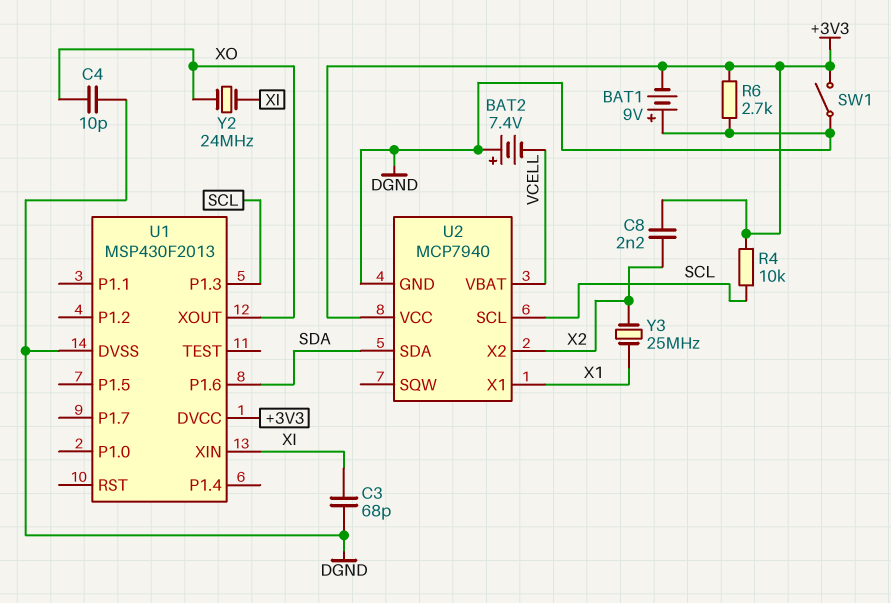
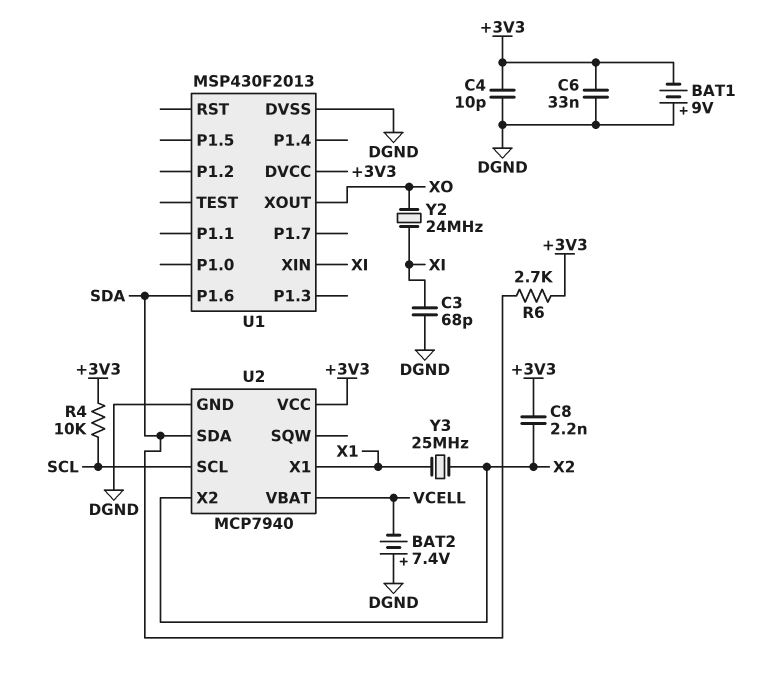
C4: 10pF (DGND, XO) -> 10pF (+3V3, DGND)
C6: none -> 33nF (+3V3, DGND)
R6: 2.7k (+3V3, DGND) -> 2.7k (+3V3, SDA)
SW1: switch (+3V3, DGND) -> none
U1 pin P1.3: SCL -> none

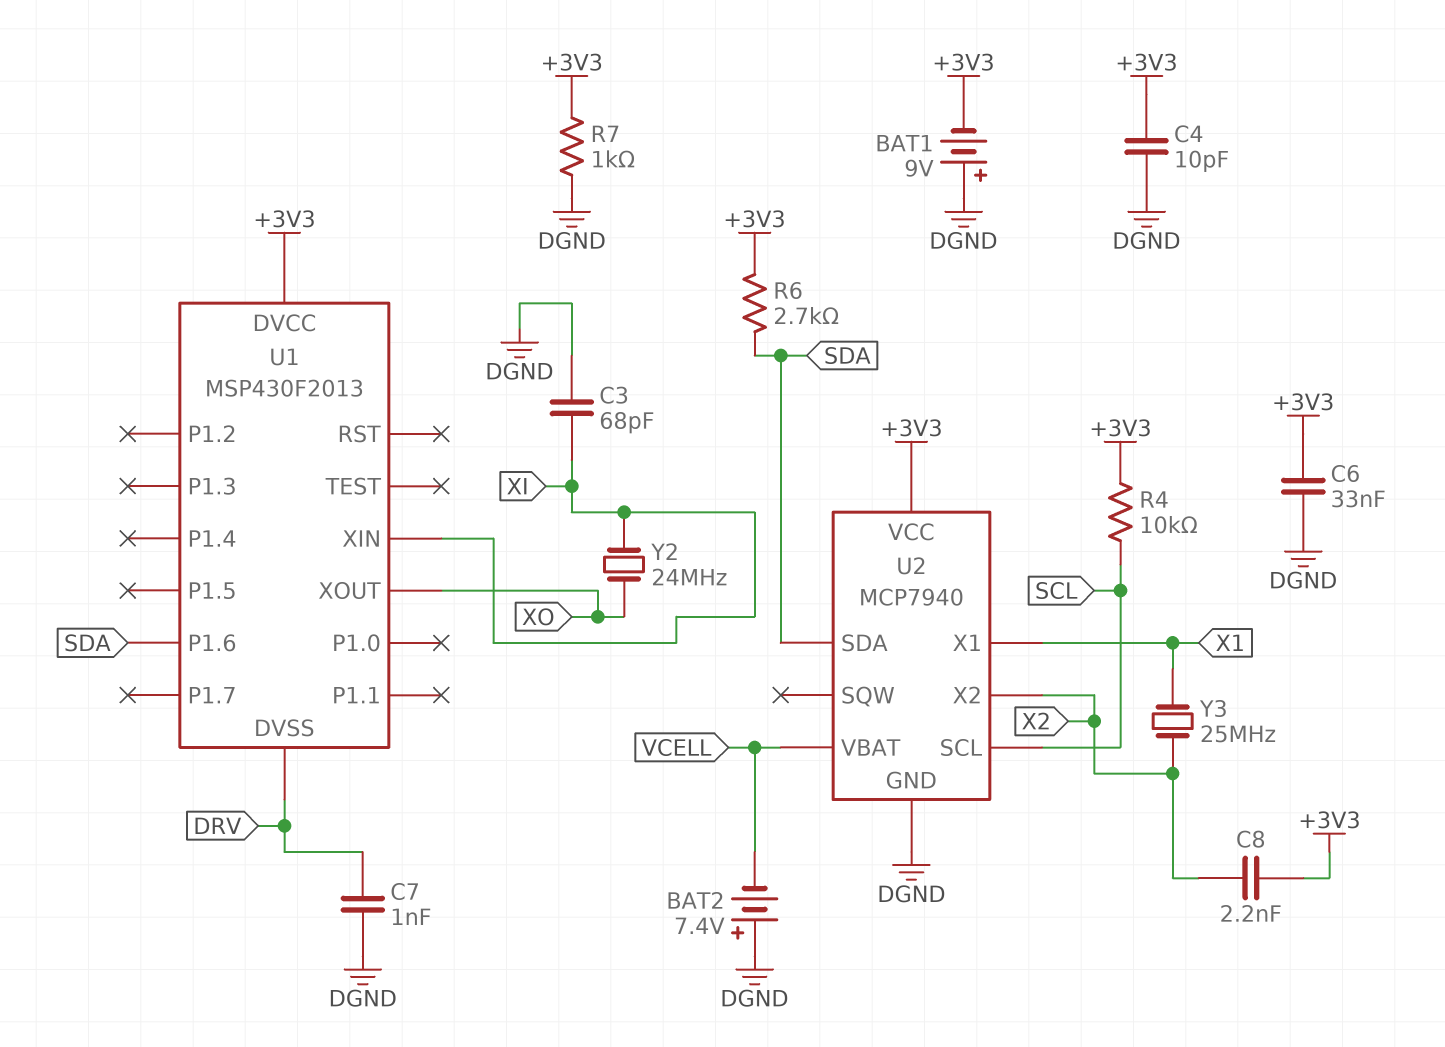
C7: none -> 1nF (DGND, DRV)
R7: none -> 1k (+3V3, DGND)
U1 pin DVSS: DGND -> DRV

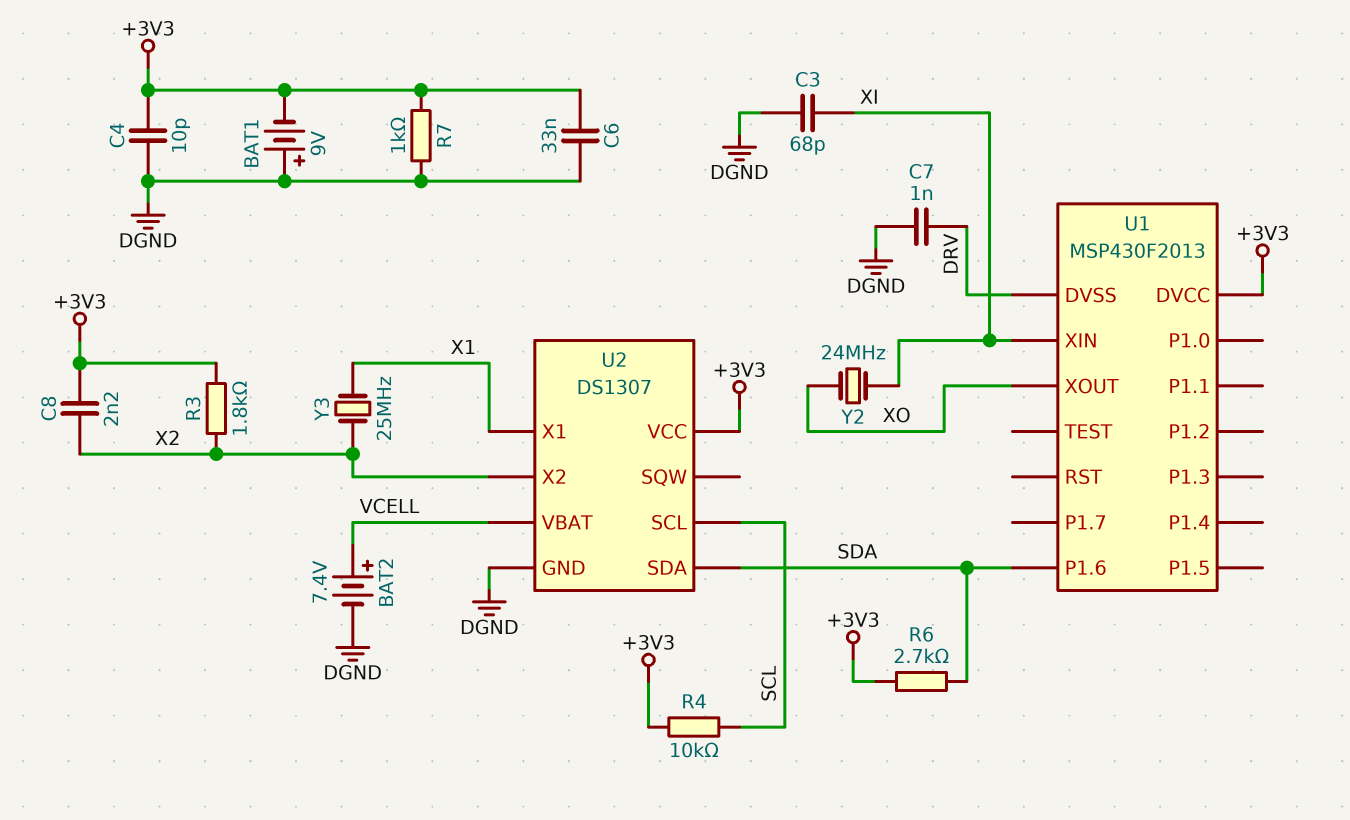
BAT2: 7.4V (plus DGND, minus VCELL) -> 7.4V (plus VCELL, minus DGND)
R3: none -> 1.8k (+3V3, X2)
U2: MCP7940 -> DS1307

